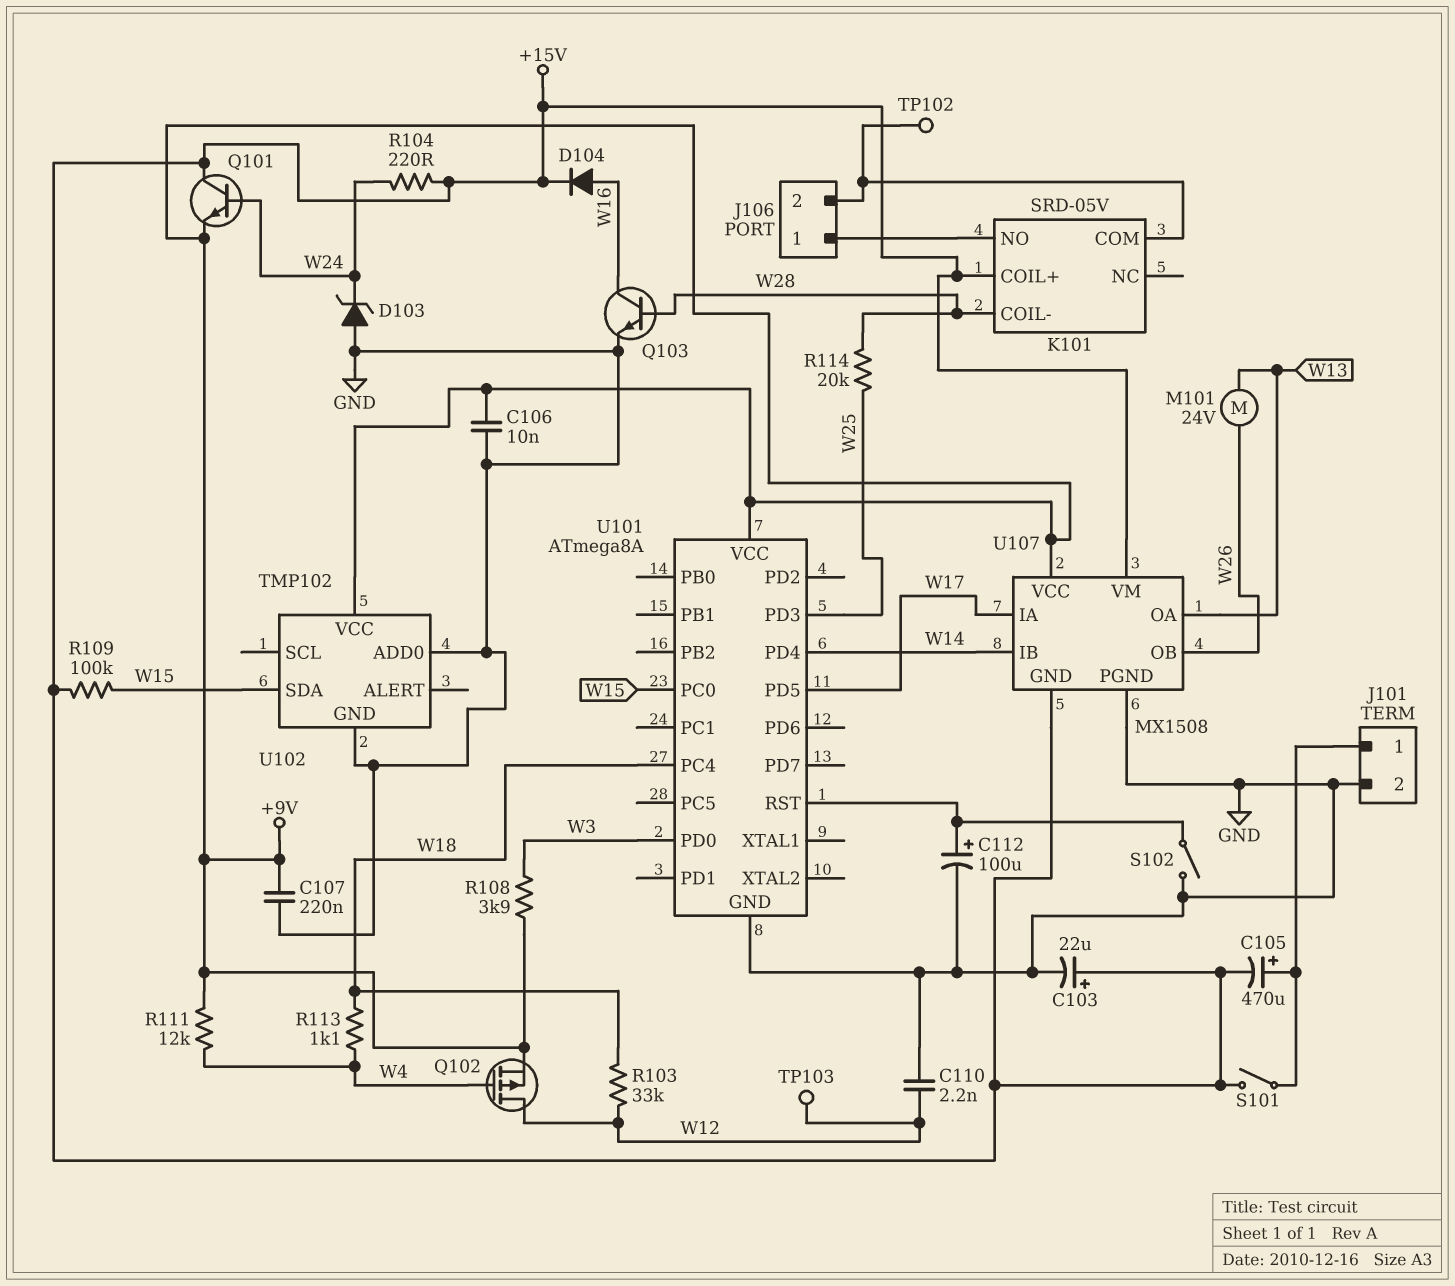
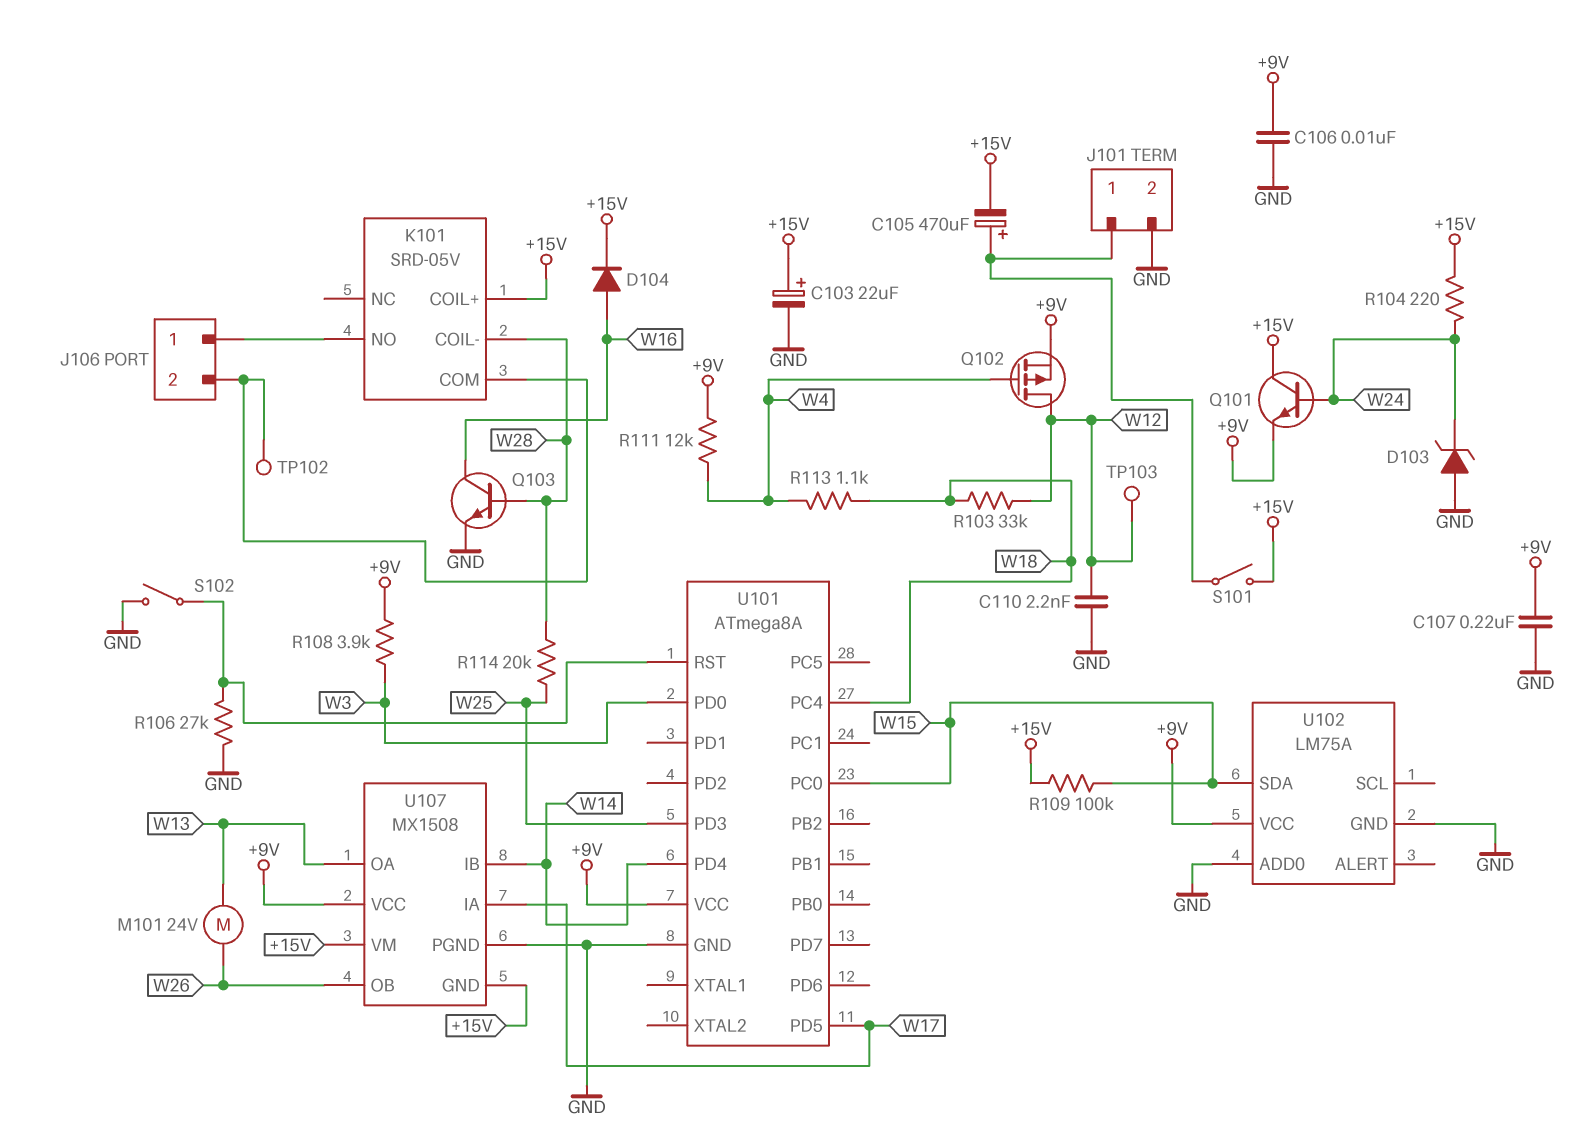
C112: 100uF (plus U101/RST, minus GND) -> none
R106: none -> 27k (GND, U101/RST)
U102: TMP102 -> LM75A

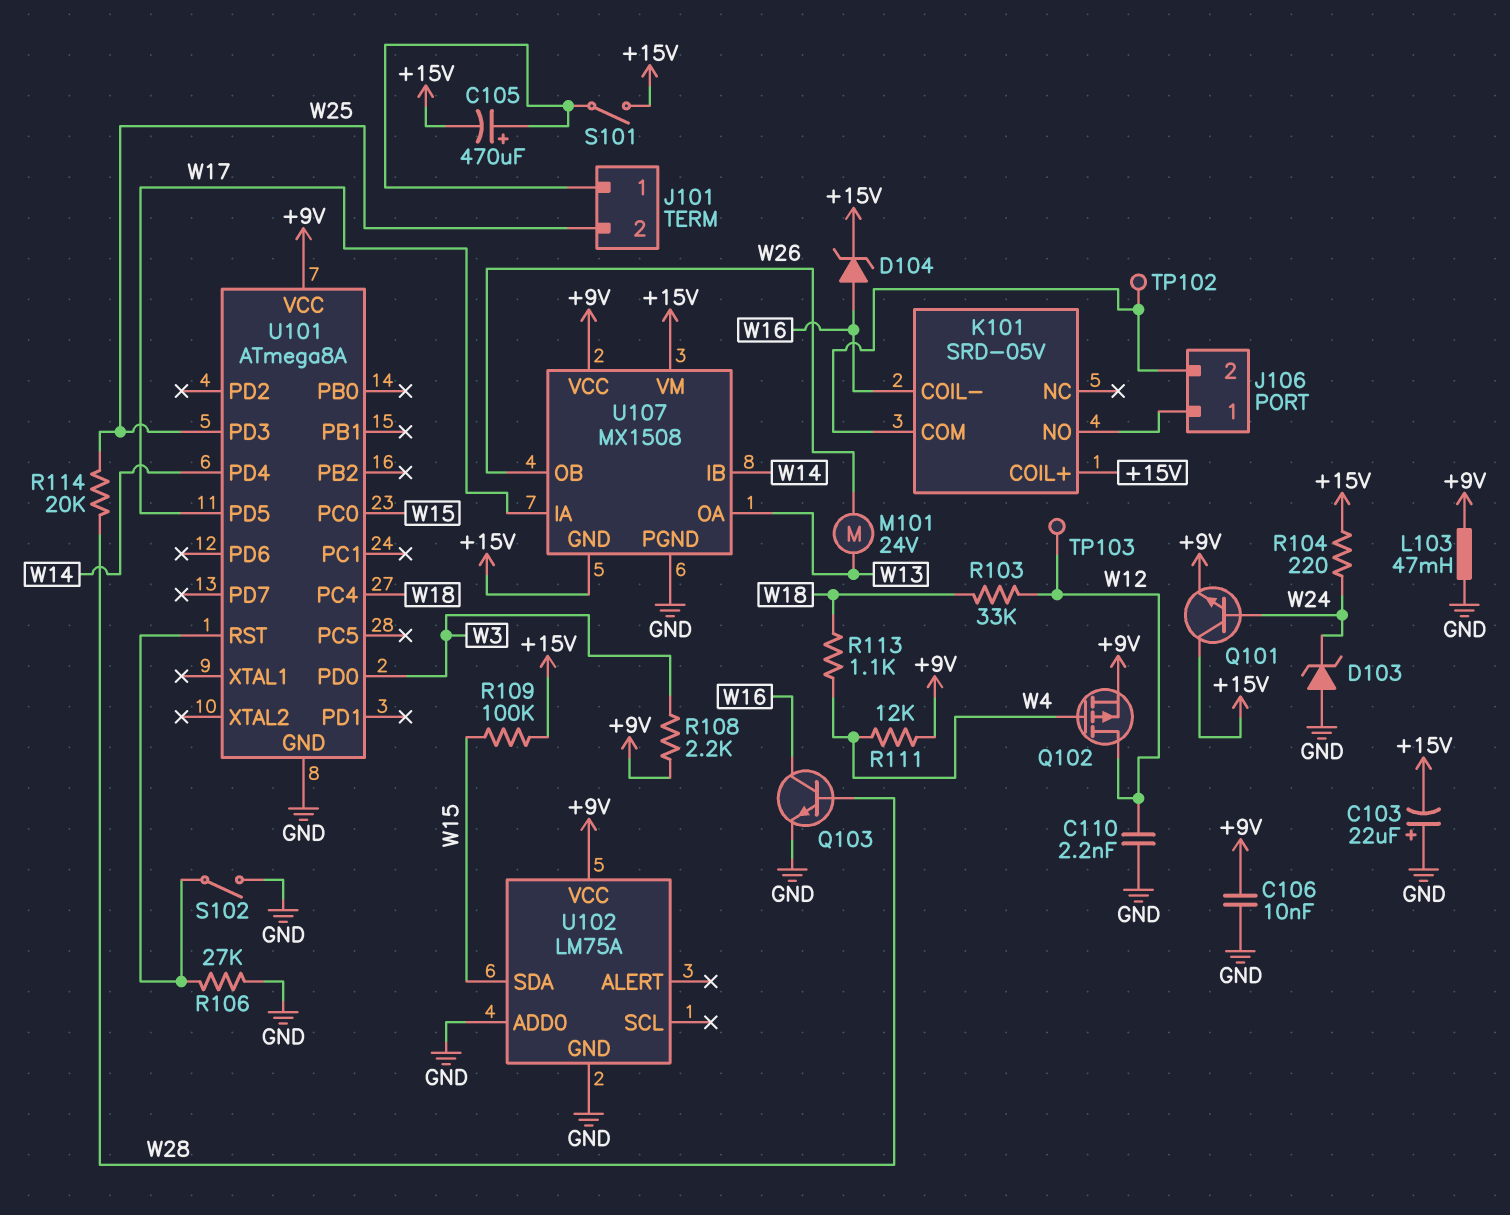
C103: 22uF (plus +15V, minus GND) -> 22uF (plus GND, minus +15V)
C107: 220nF (+9V, GND) -> none
D104: diode (A W16, K +15V) -> zener (A W16, K +15V)
J101 pin 2: GND -> W25
K101 pin COIL-: W28 -> W16
L103: none -> 47mH (+9V, GND)
R108: 3.9k (+9V, W3) -> 2.2k (+9V, W3)

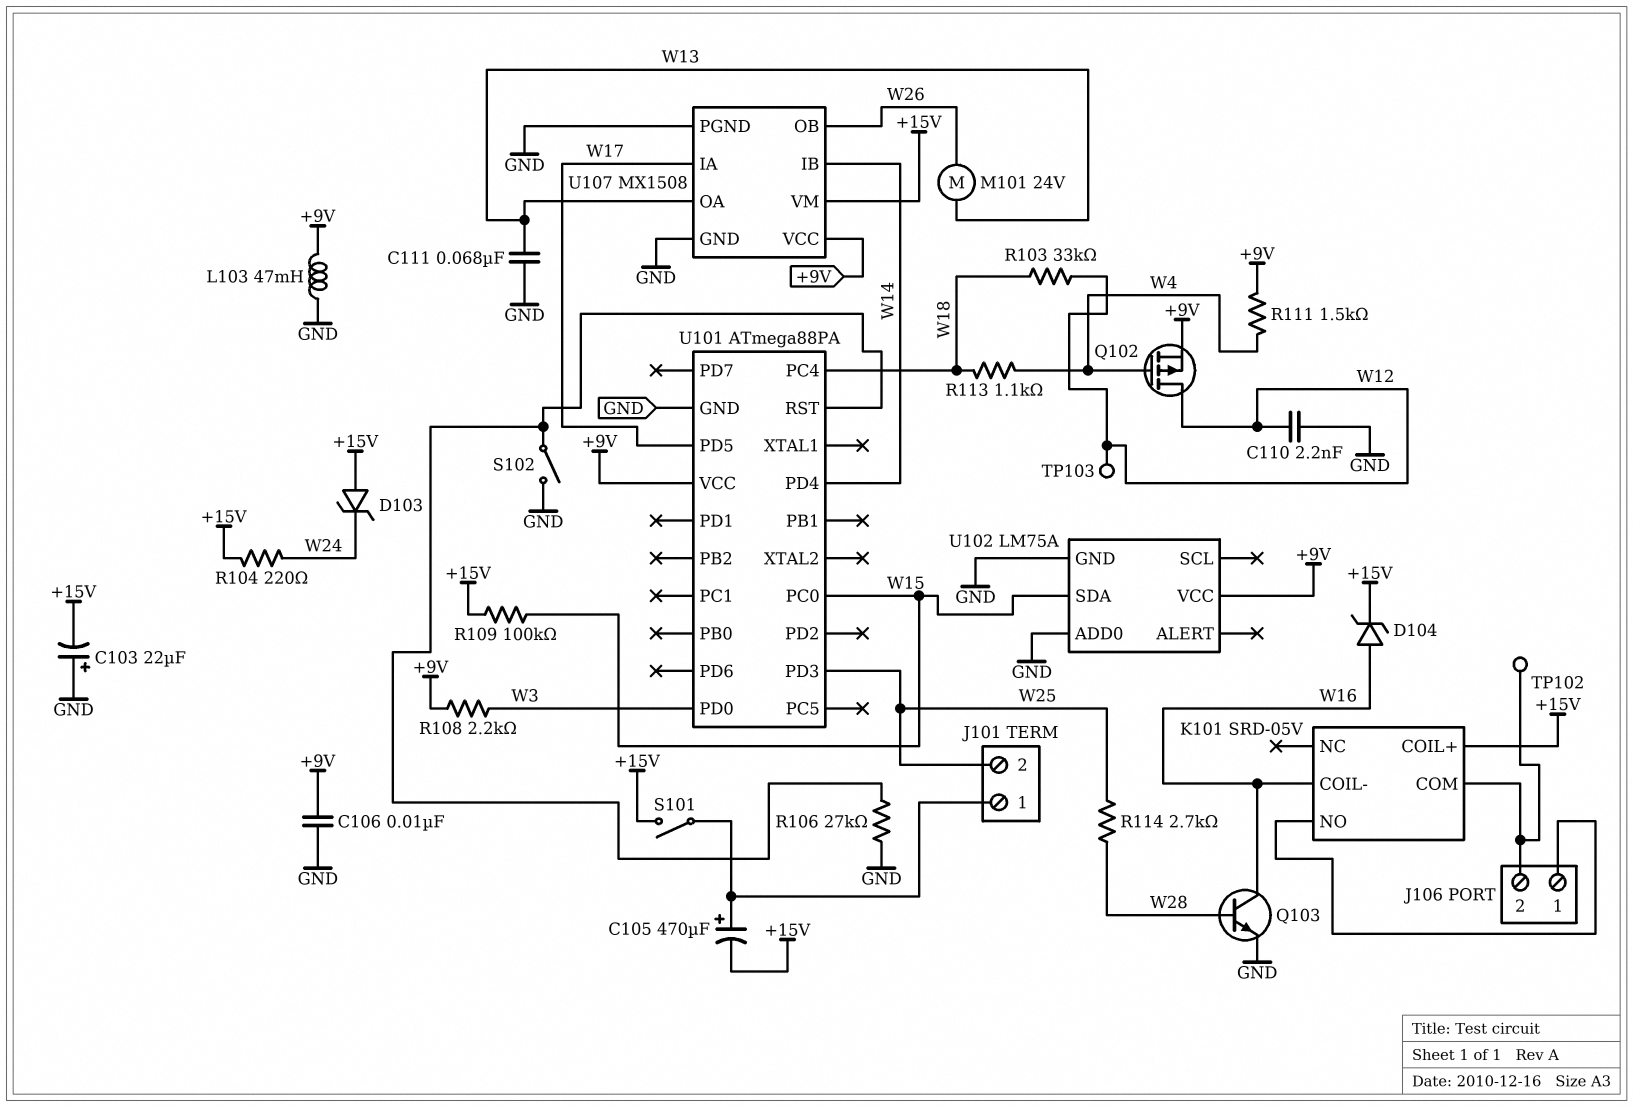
C111: none -> 68nF (GND, W13)
D103: zener (A GND, K W24) -> zener (A +15V, K W24)
Q101: NPN (B W24, C +15V, E +9V) -> none
R111: 12k (+9V, W4) -> 1.5k (+9V, W4)
R114: 20k (W25, W28) -> 2.7k (W25, W28)
U101: ATmega8A -> ATmega88PA
U107 pin GND: +15V -> GND

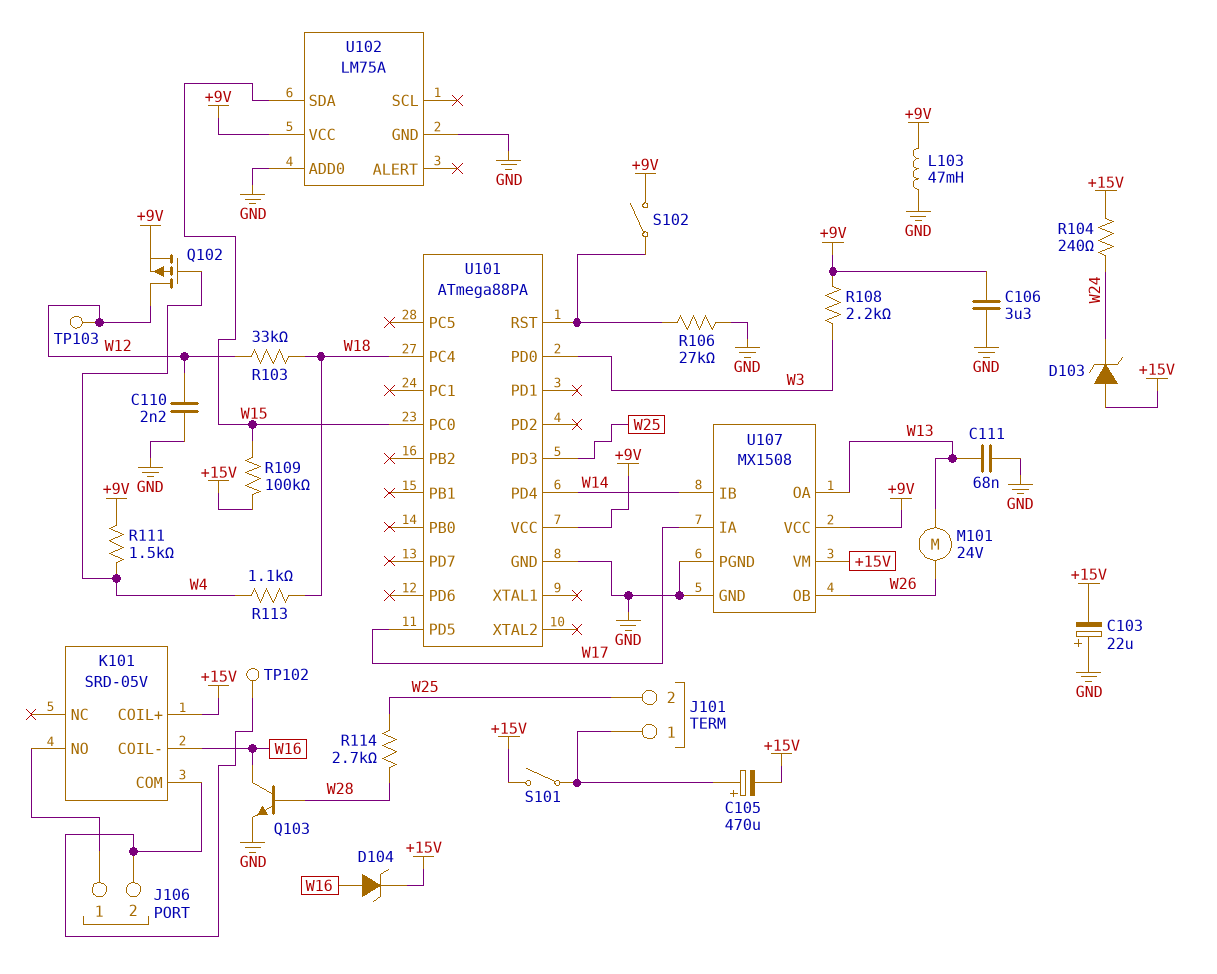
C106: 10nF (+9V, GND) -> 3.3uF (+9V, GND)
R104: 220 (+15V, W24) -> 240 (+15V, W24)
S102: switch (GND, U101/RST) -> switch (+9V, U101/RST)

